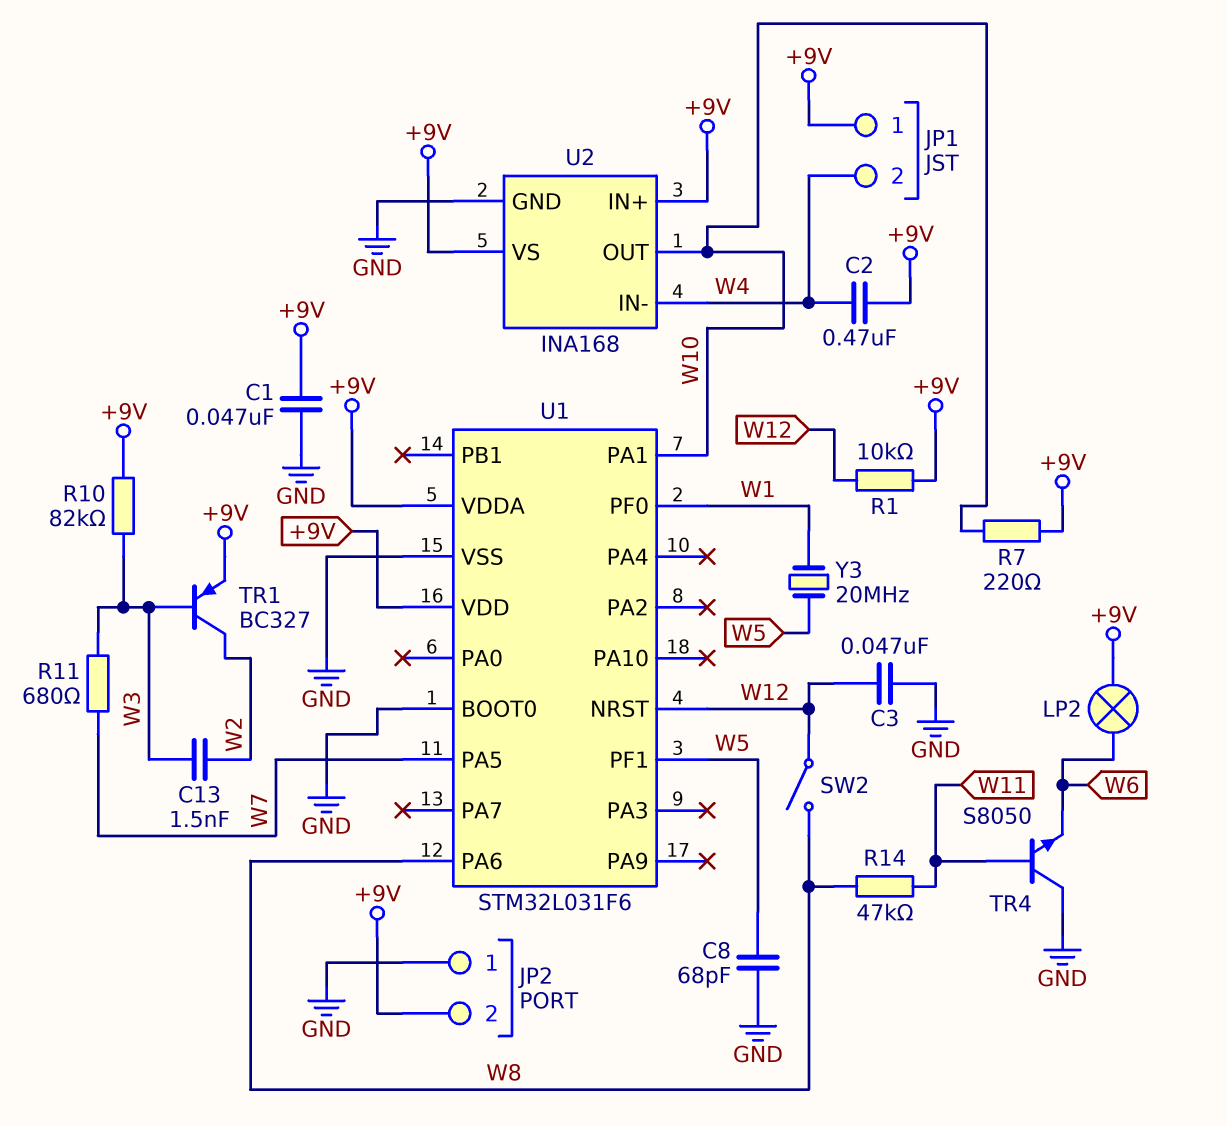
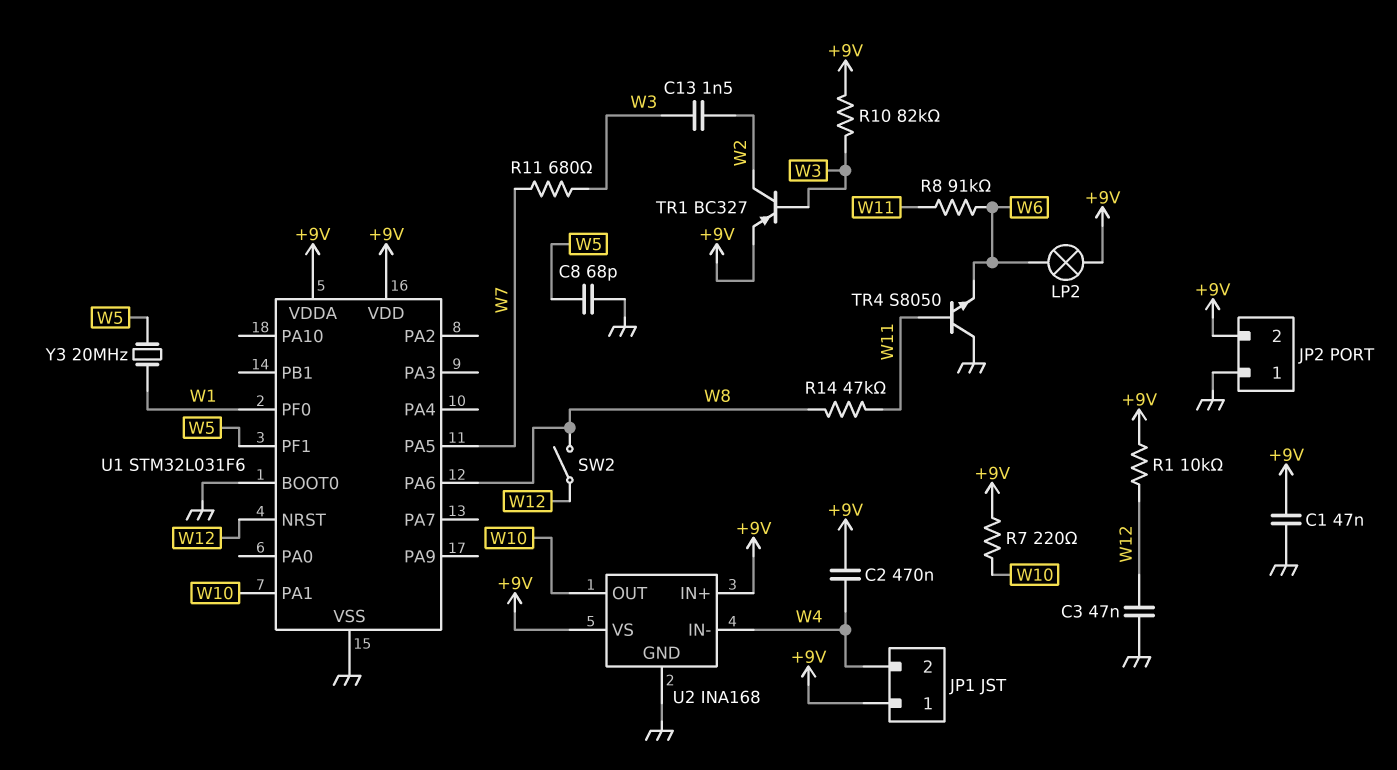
R8: none -> 91k (W6, W11)

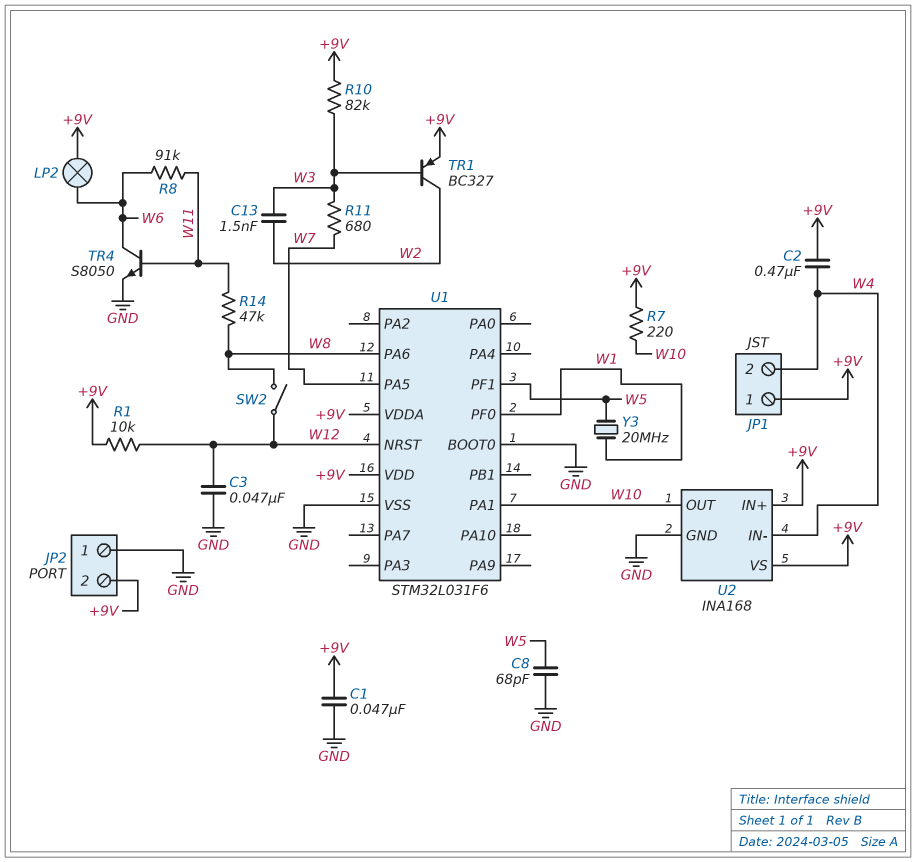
TR4: NPN S8050 (B W11, C GND, E W6) -> NPN S8050 (B W11, C W6, E GND)

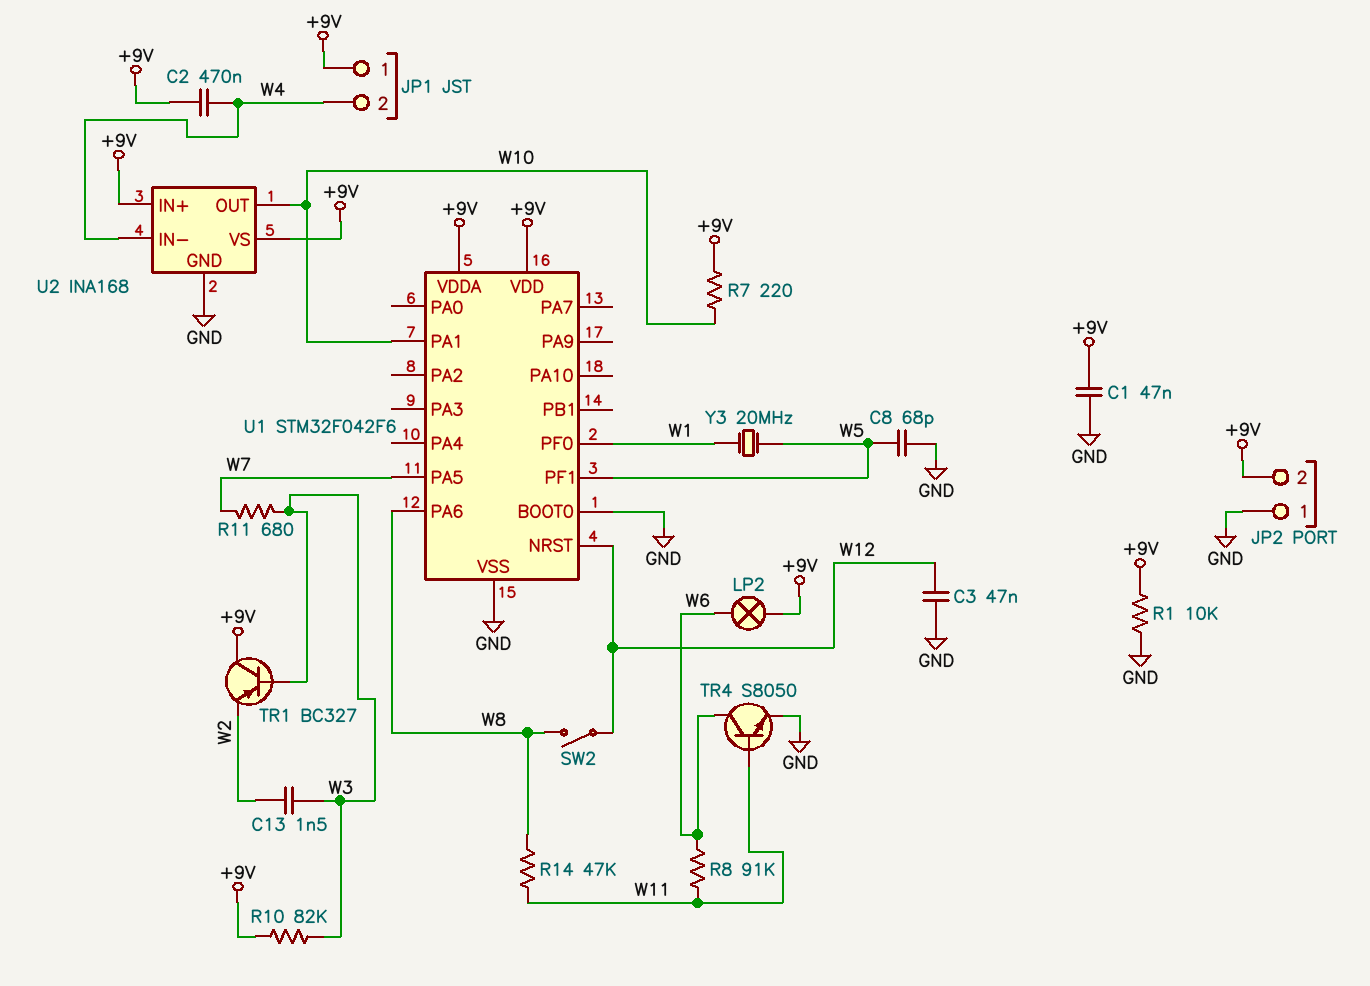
R1: 10k (+9V, W12) -> 10k (+9V, GND)
TR1: PNP BC327 (B W3, C W2, E +9V) -> PNP BC327 (B W3, C +9V, E W2)
U1: STM32L031F6 -> STM32F042F6

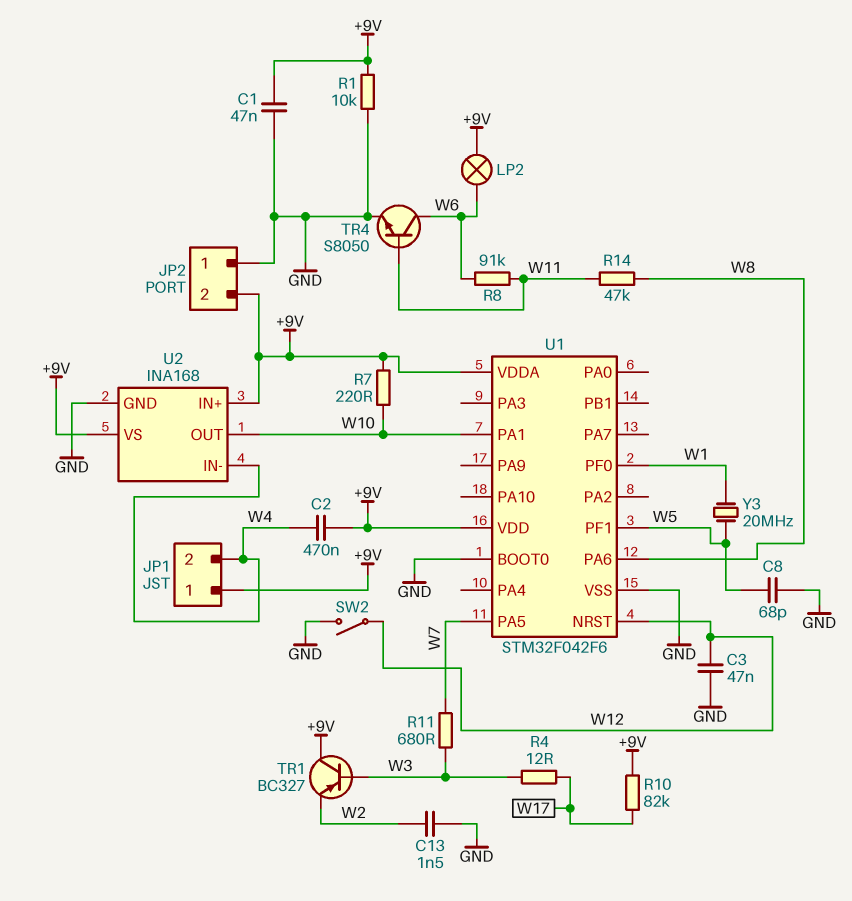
C13: 1.5nF (W2, W3) -> 1.5nF (GND, W2)
R4: none -> 12 (W3, W17)
R10: 82k (+9V, W3) -> 82k (+9V, W17)
SW2: switch (W8, W12) -> switch (GND, W12)

